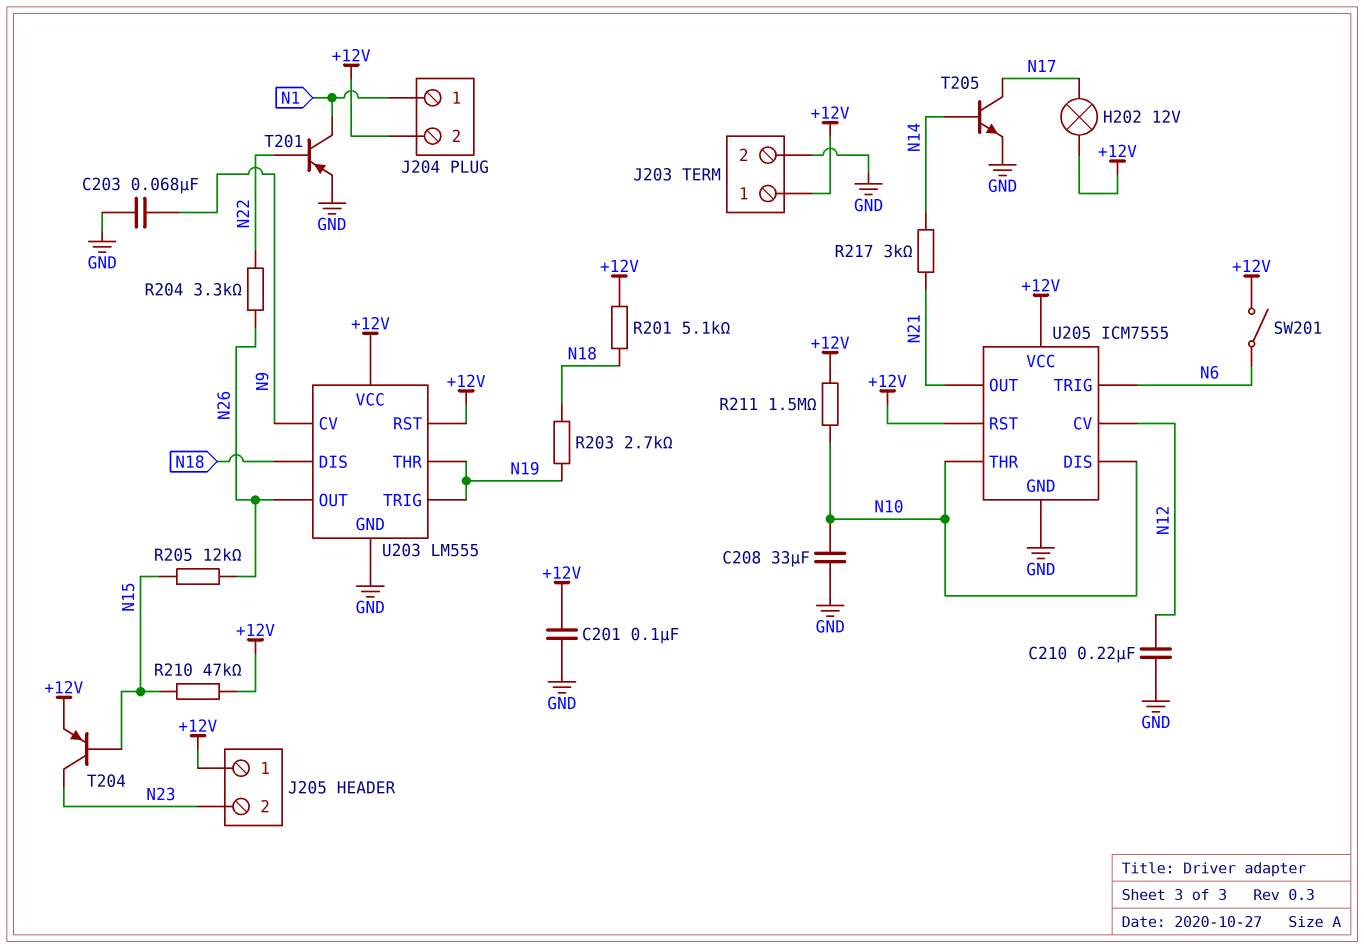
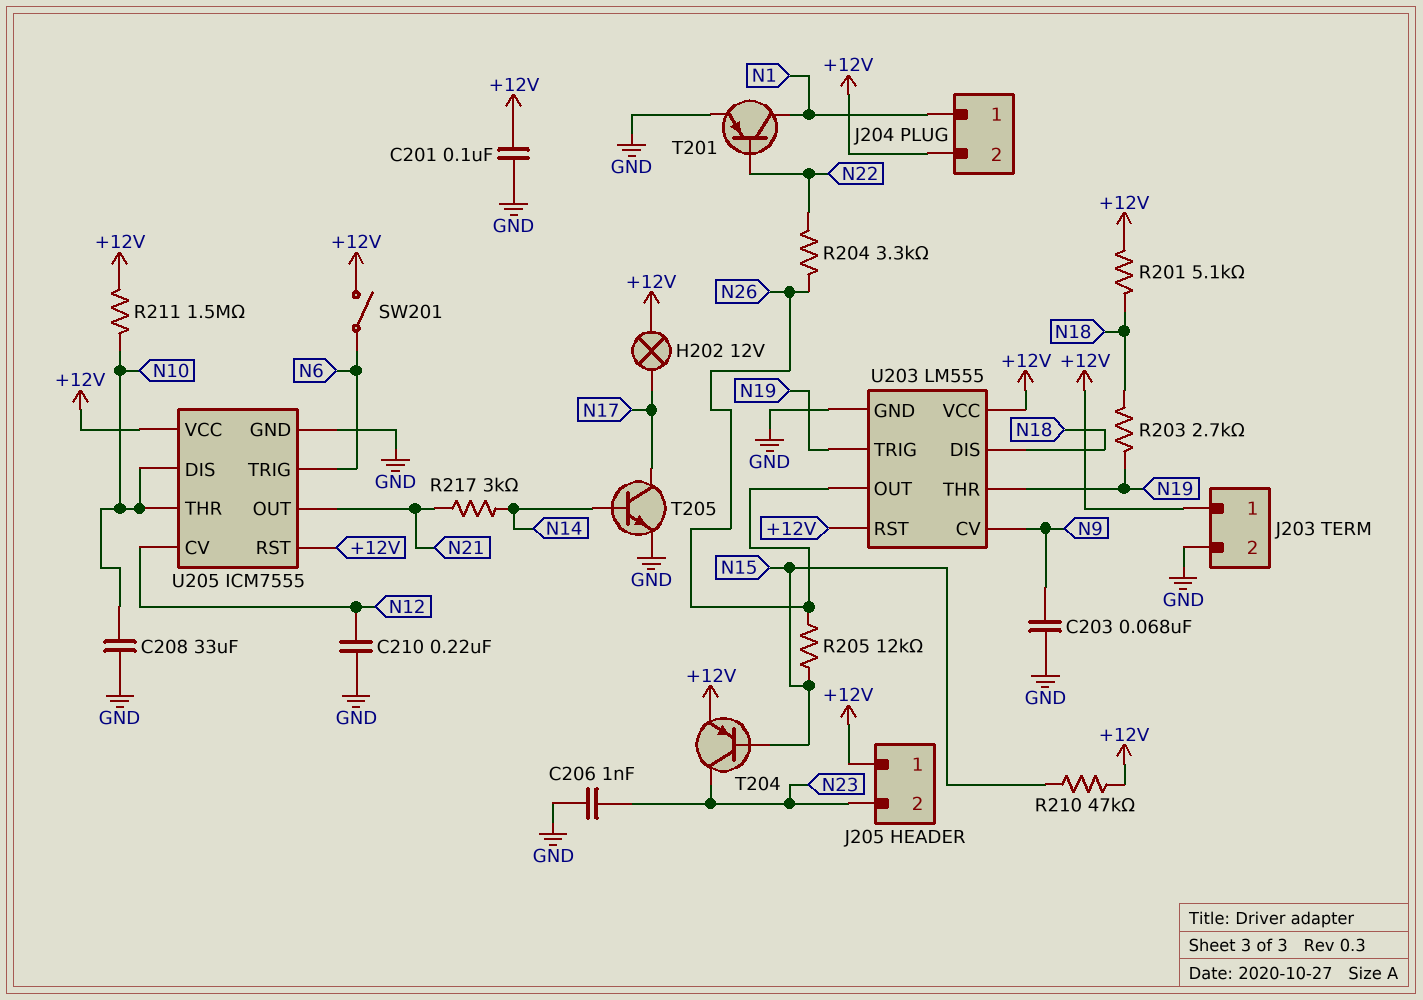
C206: none -> 1nF (GND, N23)

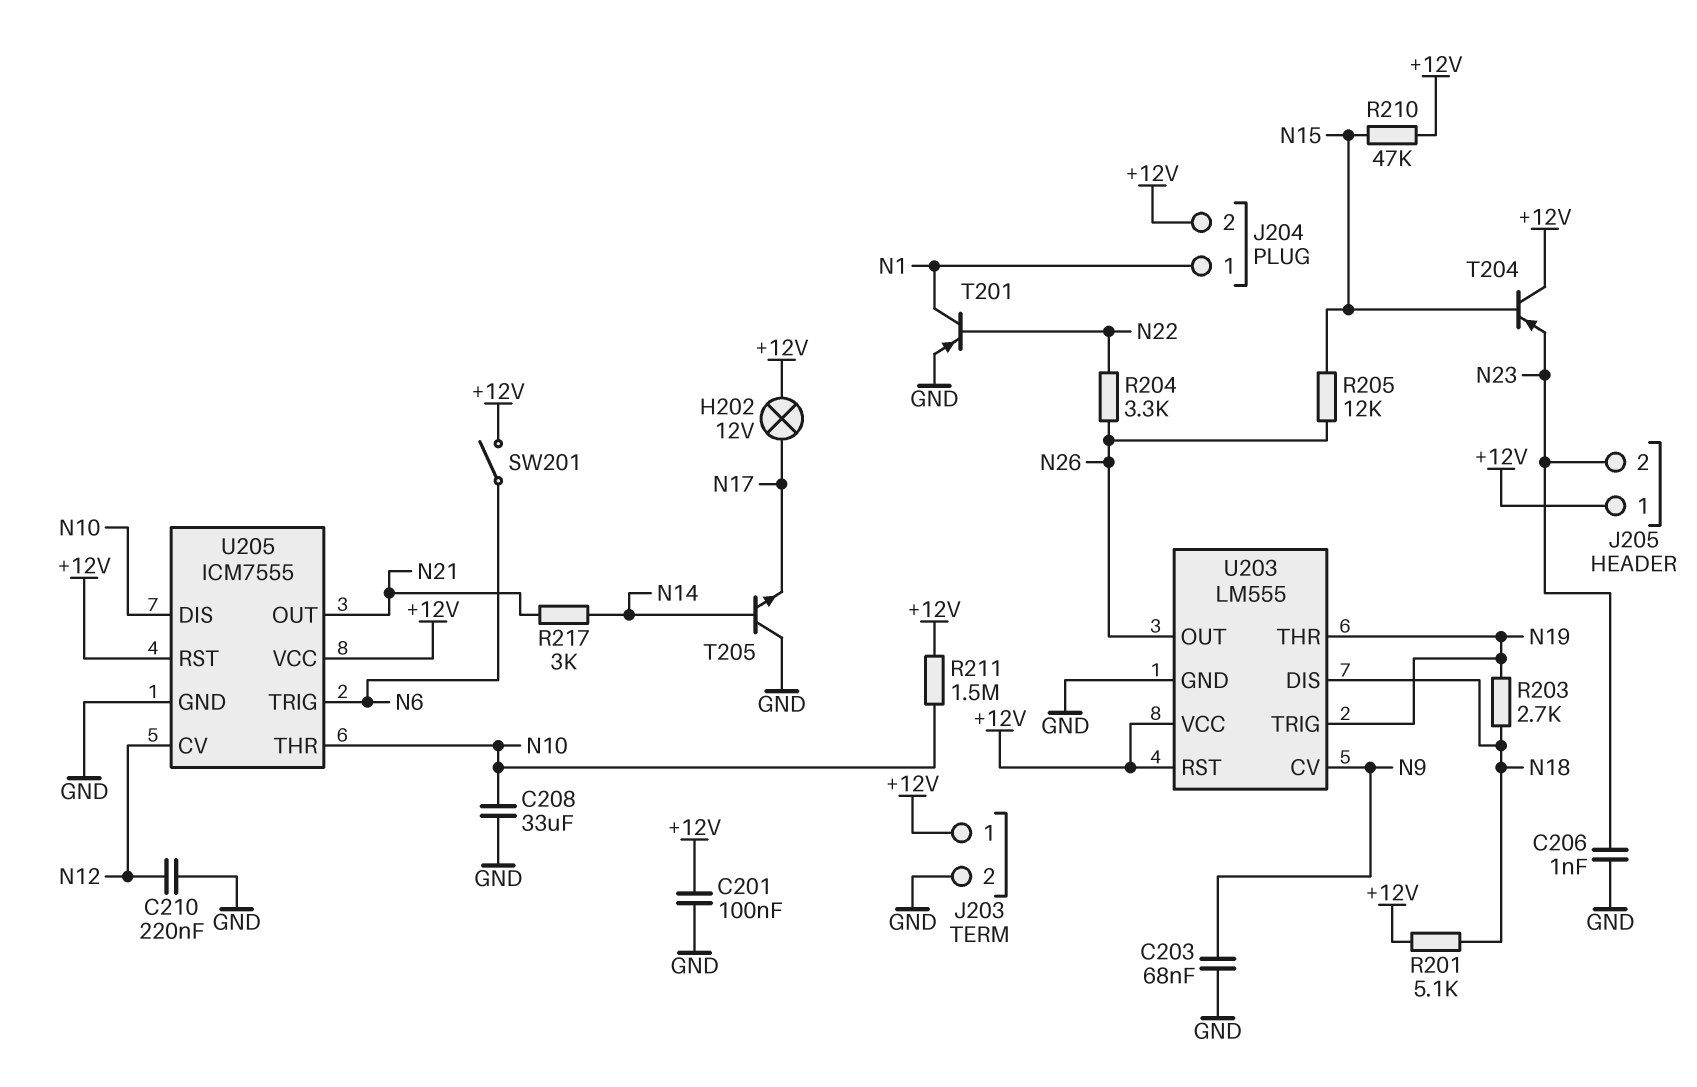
T204: PNP (B N15, C N23, E +12V) -> PNP (B N15, C +12V, E N23)
T205: NPN (B N14, C N17, E GND) -> NPN (B N14, C GND, E N17)

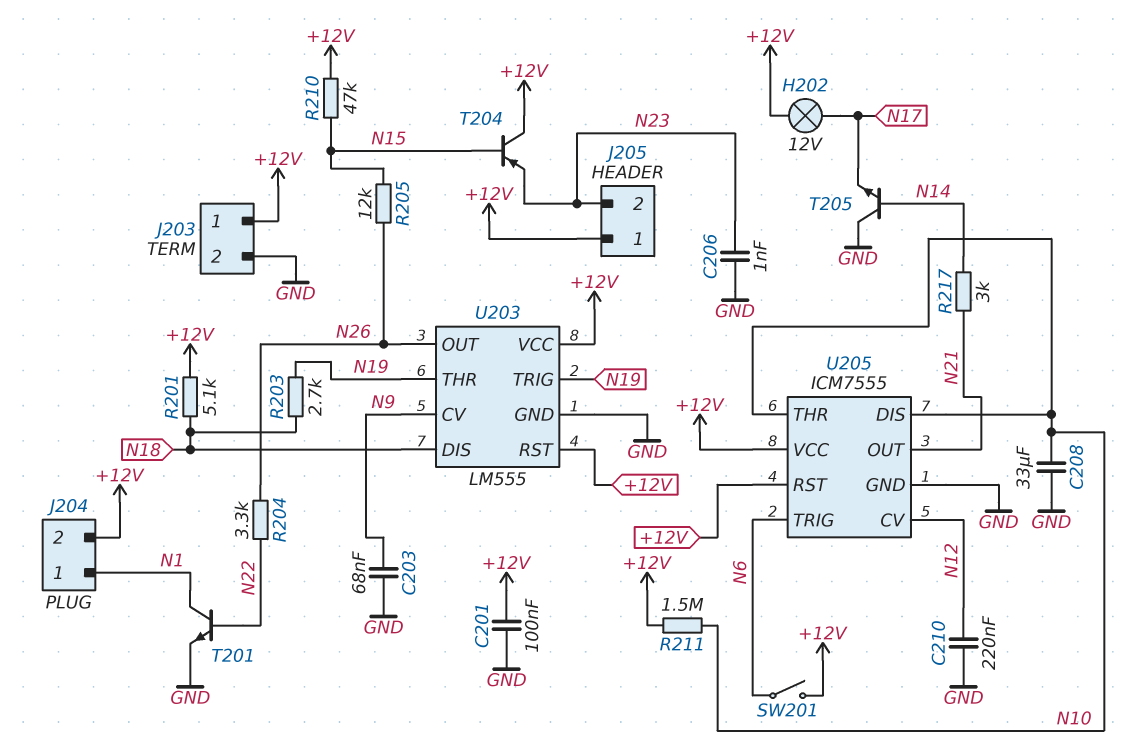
T201: PNP (B N22, C N1, E GND) -> NPN (B N22, C N1, E GND)

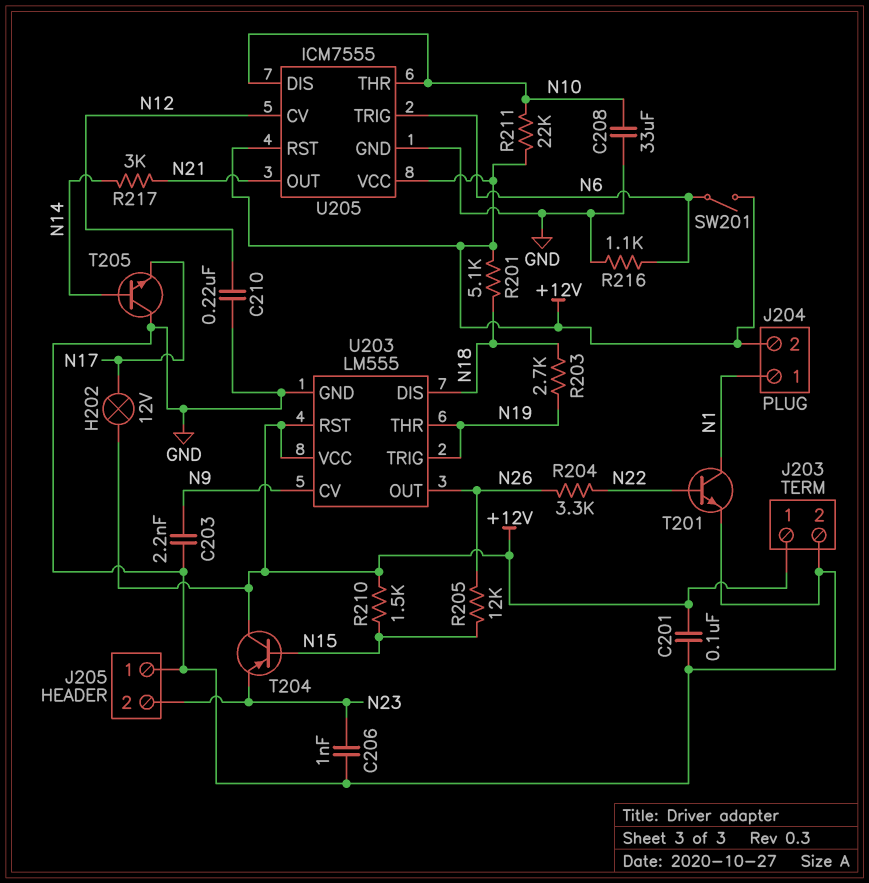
C203: 68nF (GND, N9) -> 2.2nF (GND, N9)
J205 pin 1: +12V -> GND
R210: 47k (+12V, N15) -> 1.5k (+12V, N15)
R211: 1.5M (+12V, N10) -> 22k (+12V, N10)
R216: none -> 1.1k (GND, N6)

